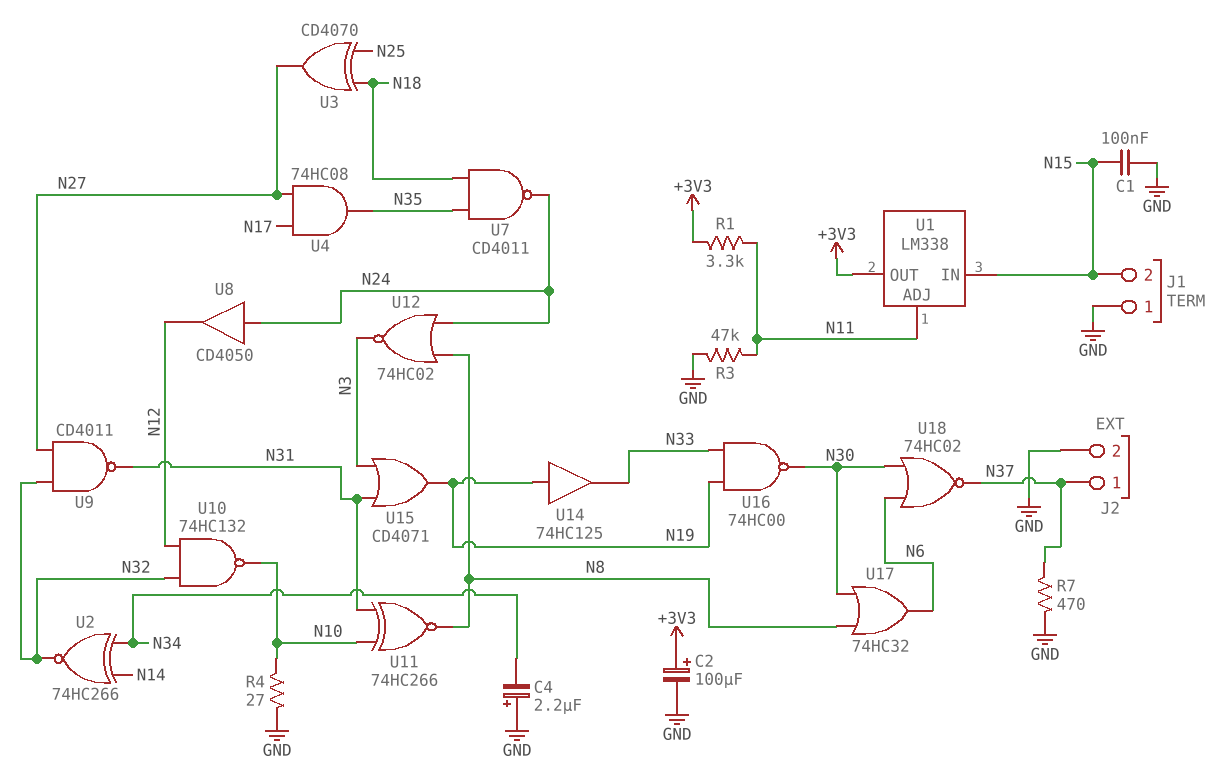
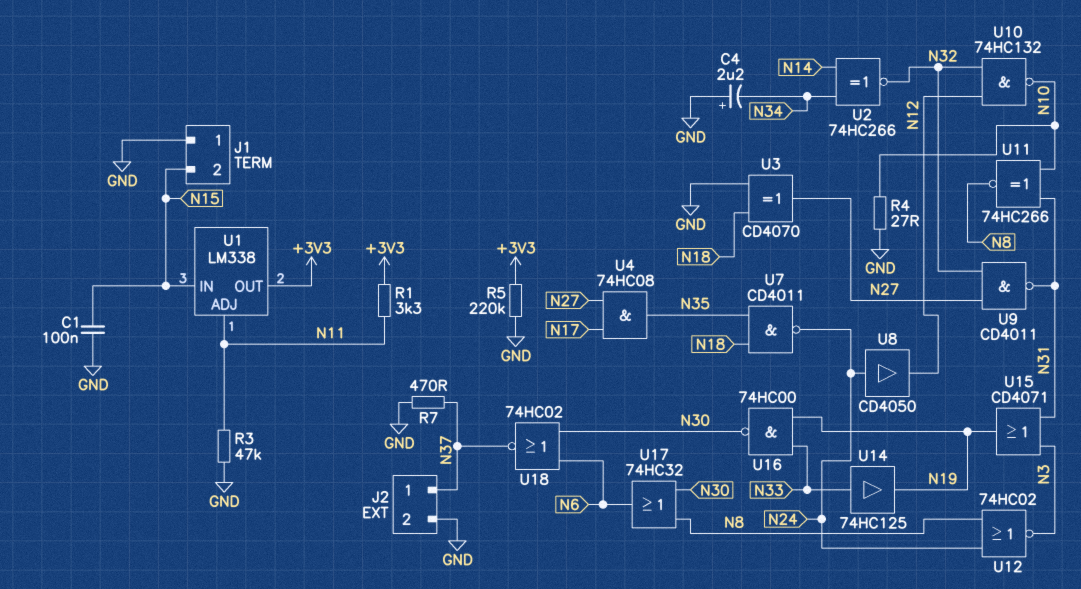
C2: 100uF (plus +3V3, minus GND) -> none
R5: none -> 220k (+3V3, GND)
U3: XOR CD4070 (in N18, in N25, out N27) -> XOR CD4070 (in GND, in N18, out N27)
U14: buffer 74HC125 (in N19, out N33) -> buffer 74HC125 (in N33, out N19)

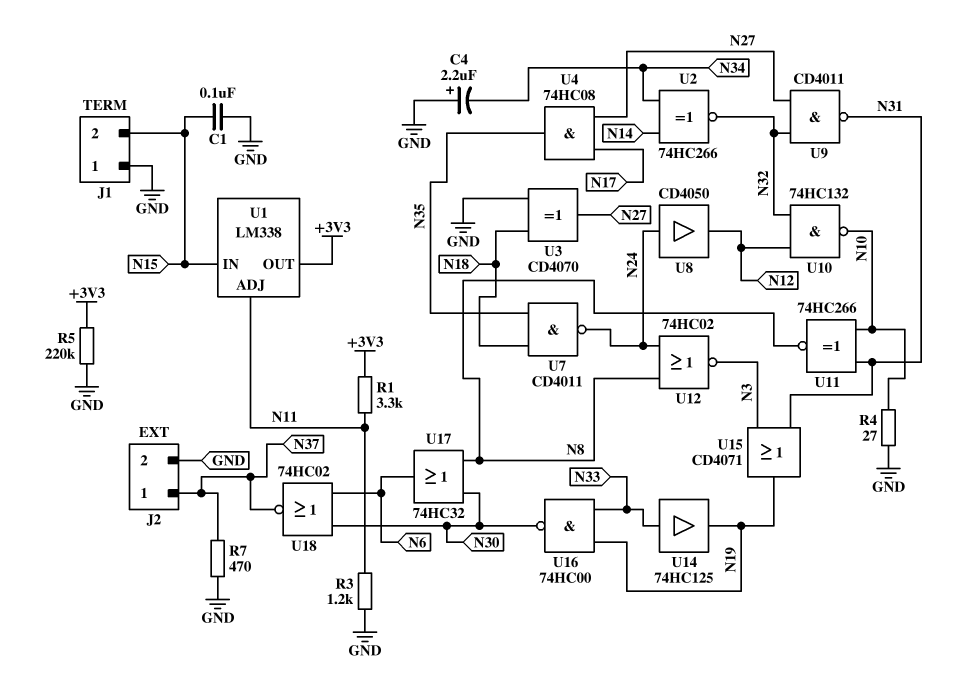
R3: 47k (GND, N11) -> 1.2k (GND, N11)

